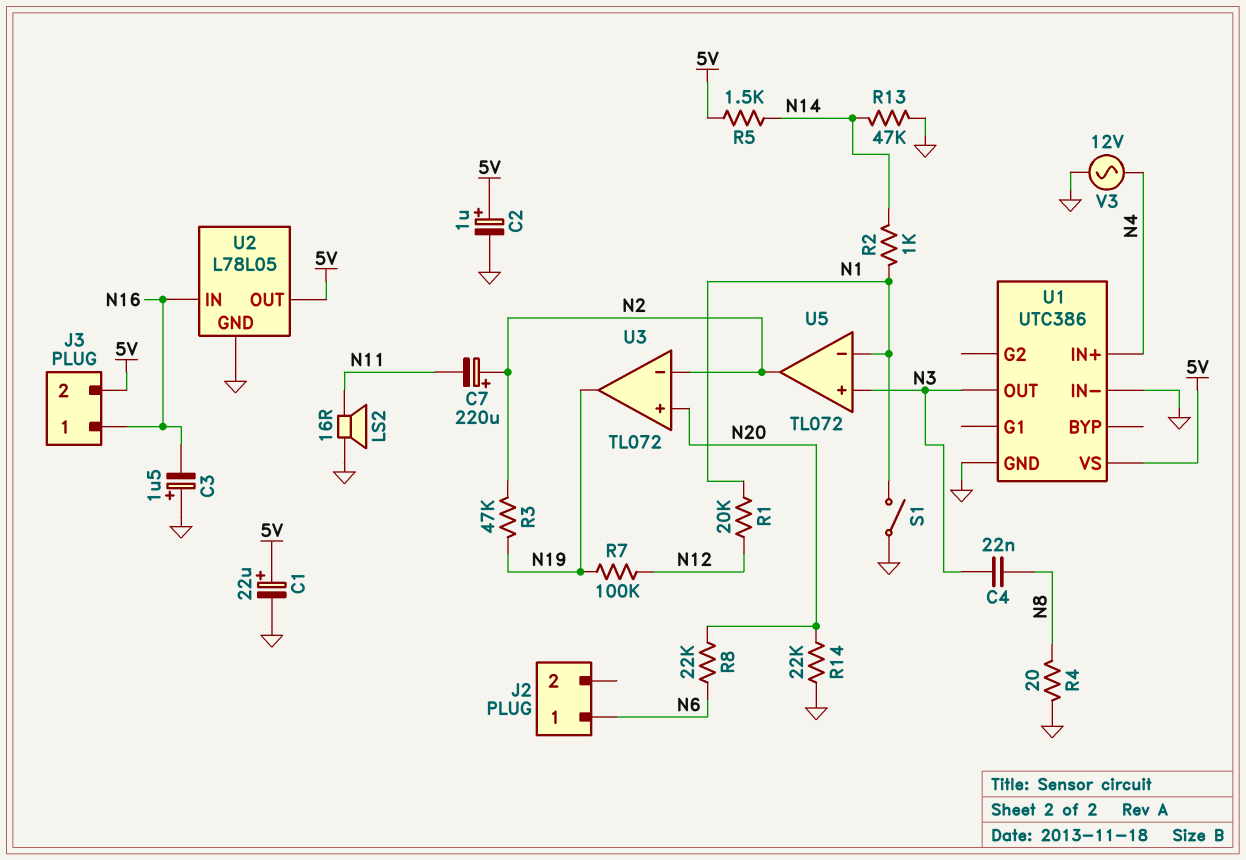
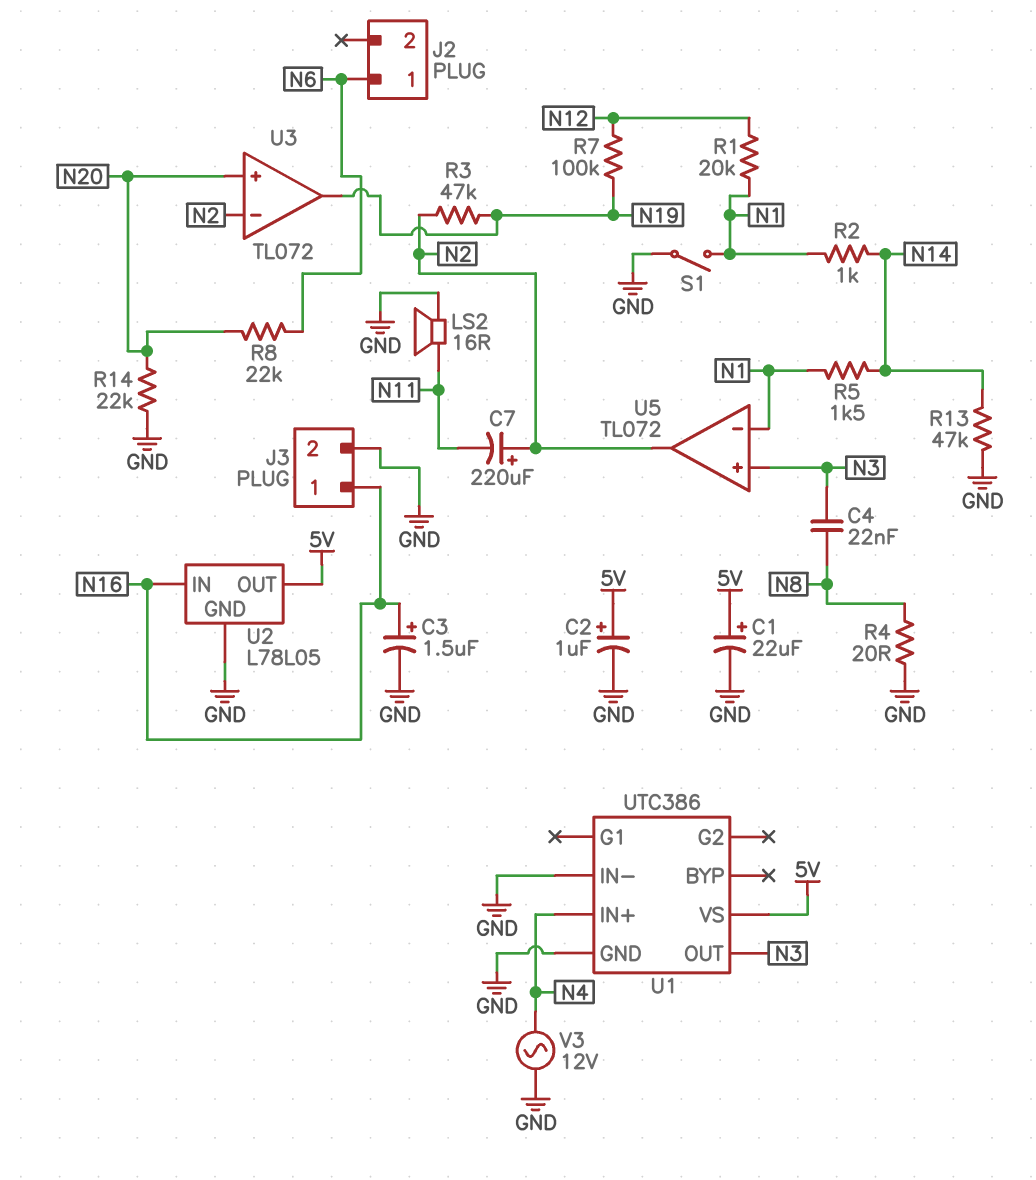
C3: 1.5uF (plus GND, minus N16) -> 1.5uF (plus N16, minus GND)
J3 pin 2: 5V -> GND
R5: 1.5k (5V, N14) -> 1.5k (N1, N14)

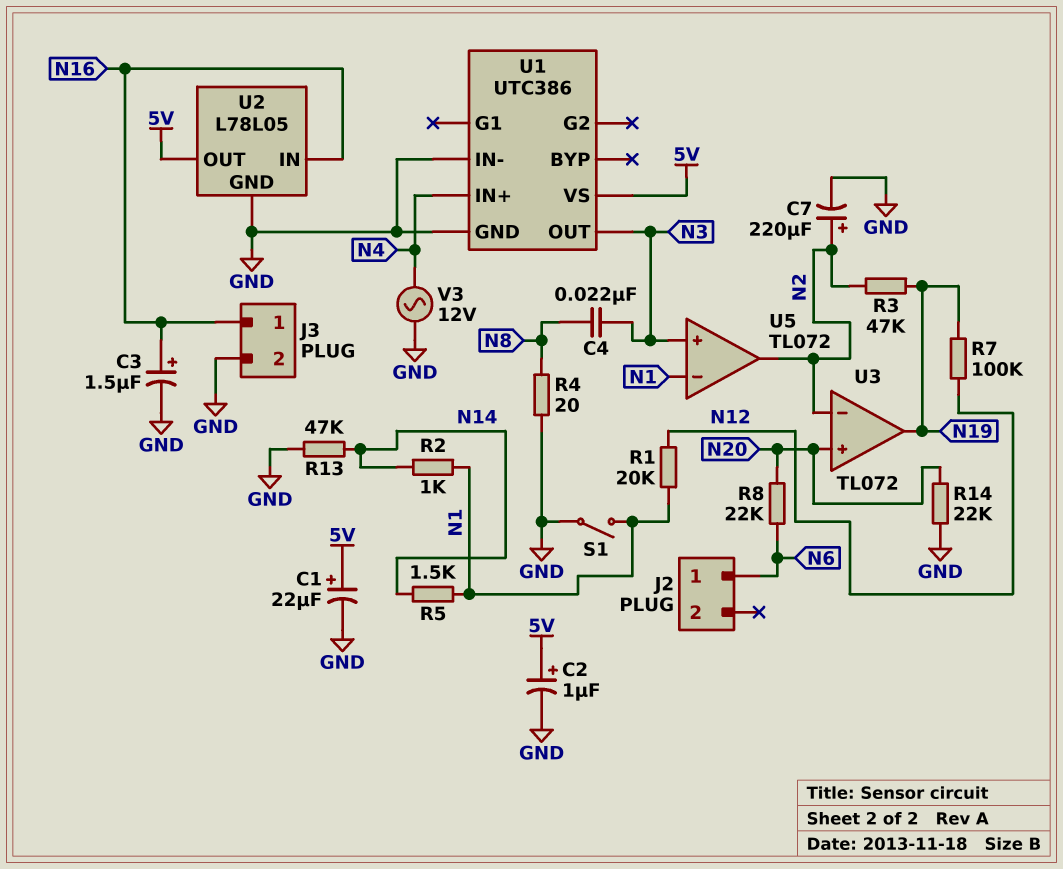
C7: 220uF (plus N2, minus N11) -> 220uF (plus N2, minus GND)
LS2: speaker 16R (GND, N11) -> none

